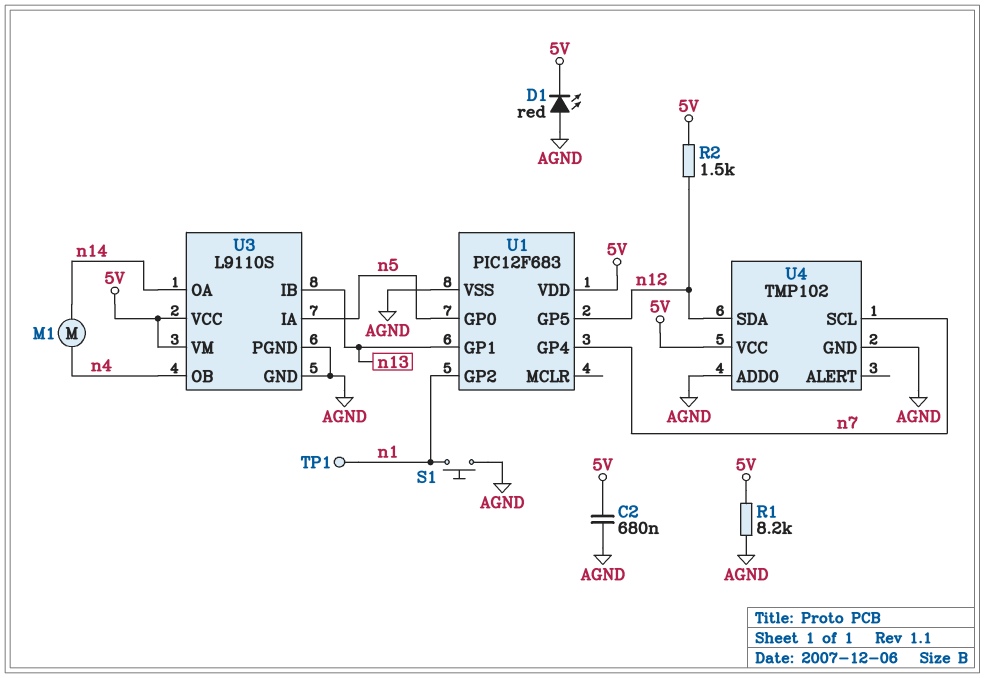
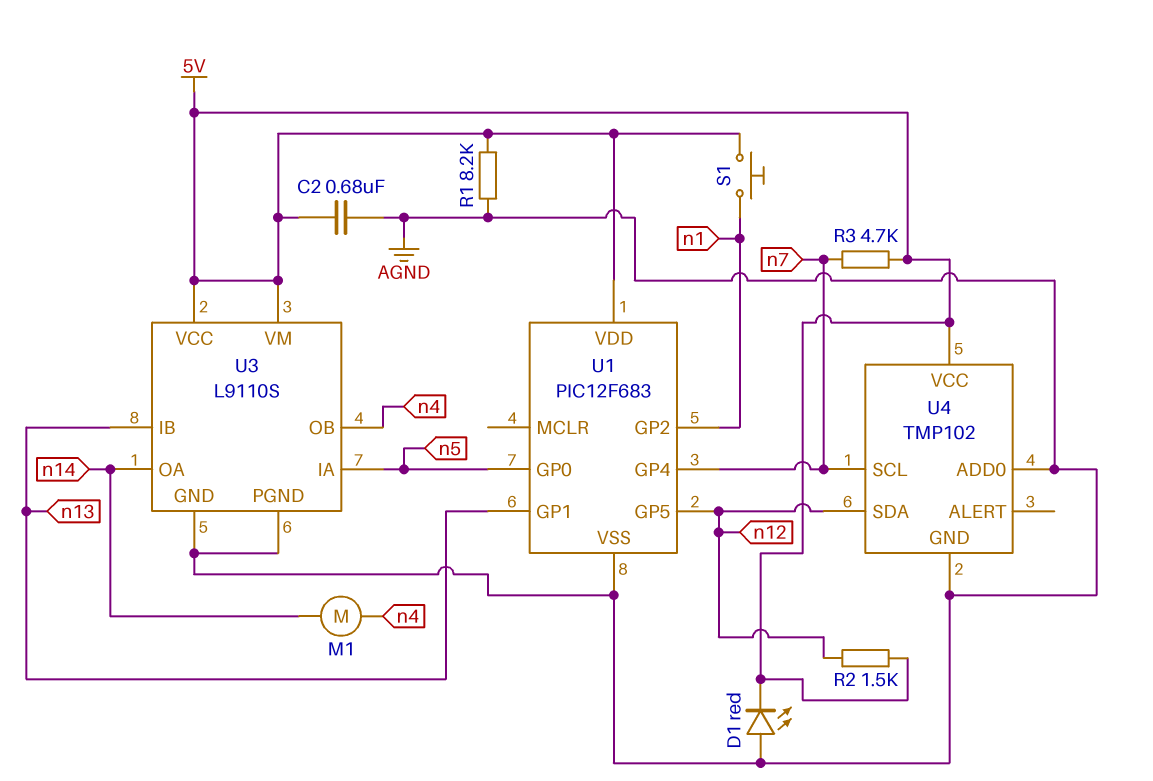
R3: none -> 4.7k (5V, n7)
S1: button (AGND, n1) -> button (5V, n1)
TP1: test point (n1) -> none

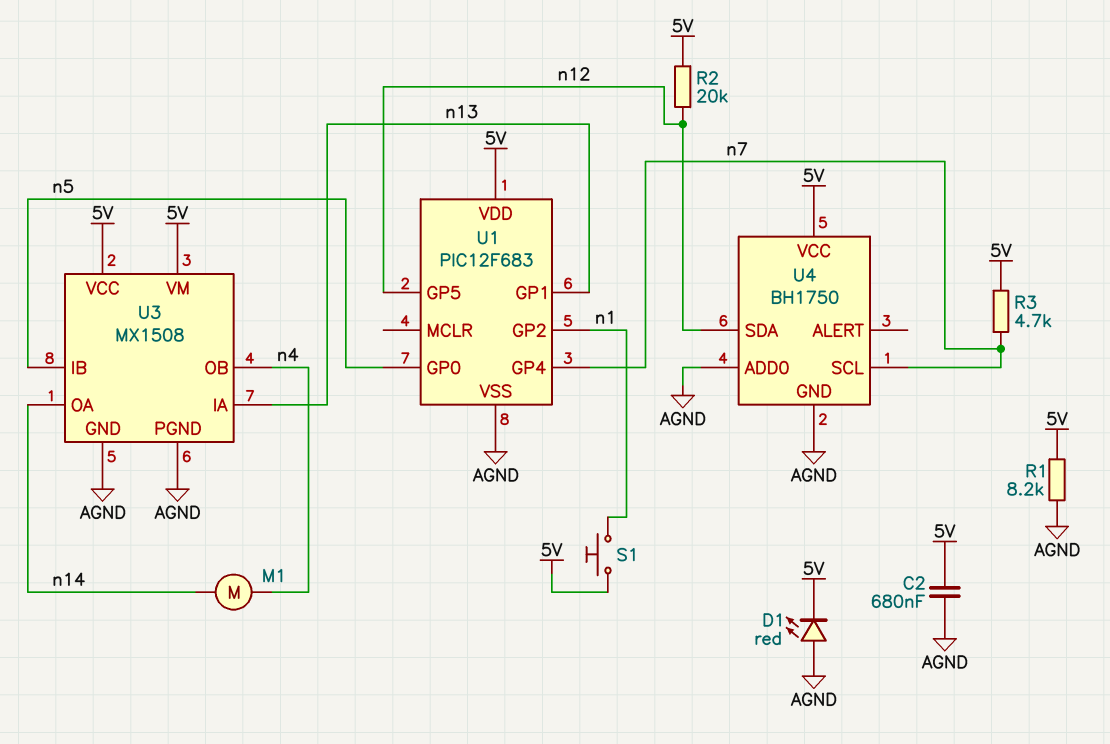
R2: 1.5k (5V, n12) -> 20k (5V, n12)
U3: L9110S -> MX1508
U3 pin IA: n5 -> n13
U3 pin IB: n13 -> n5
U4: TMP102 -> BH1750

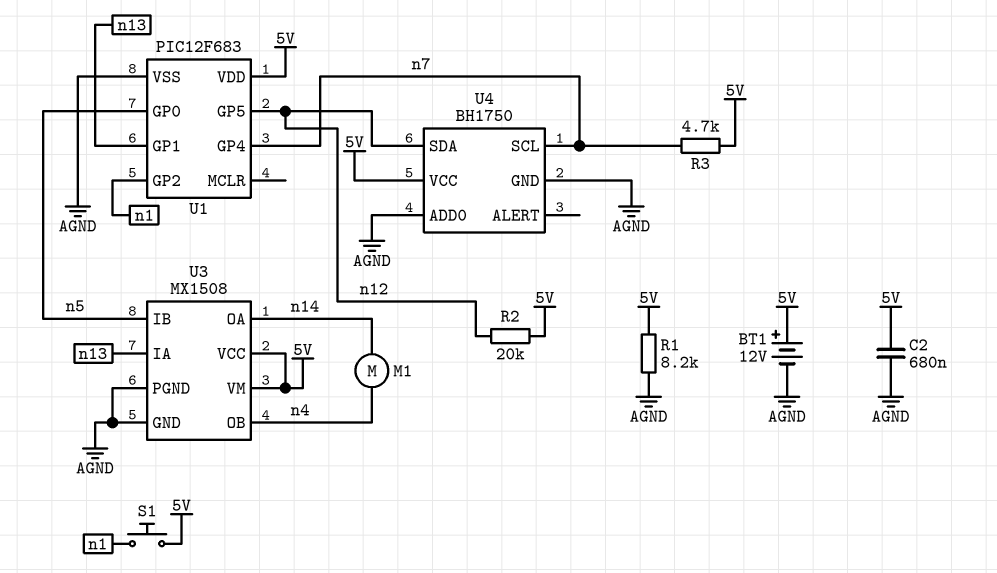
BT1: none -> 12V (plus 5V, minus AGND)
D1: LED red (A AGND, K 5V) -> none

